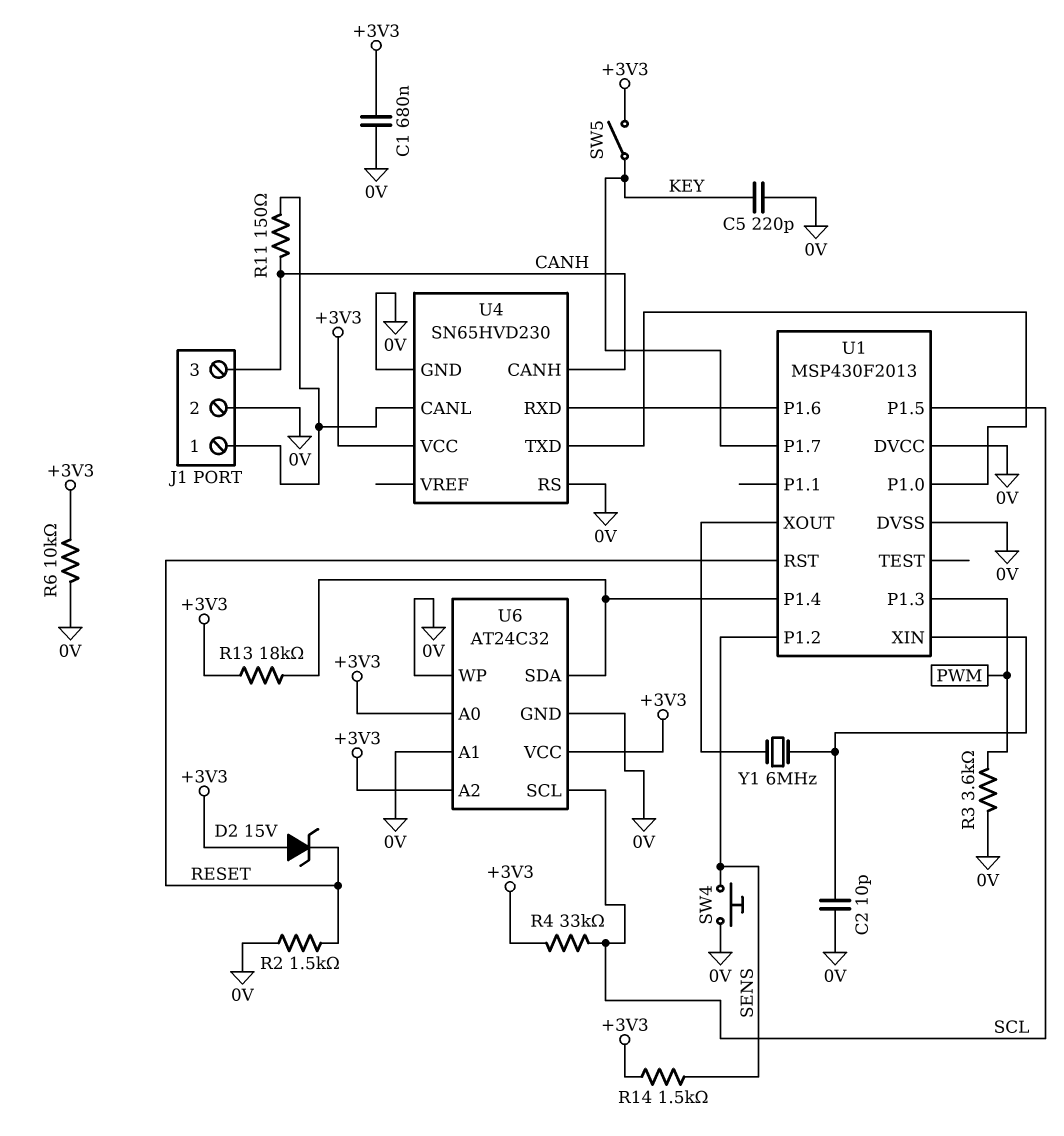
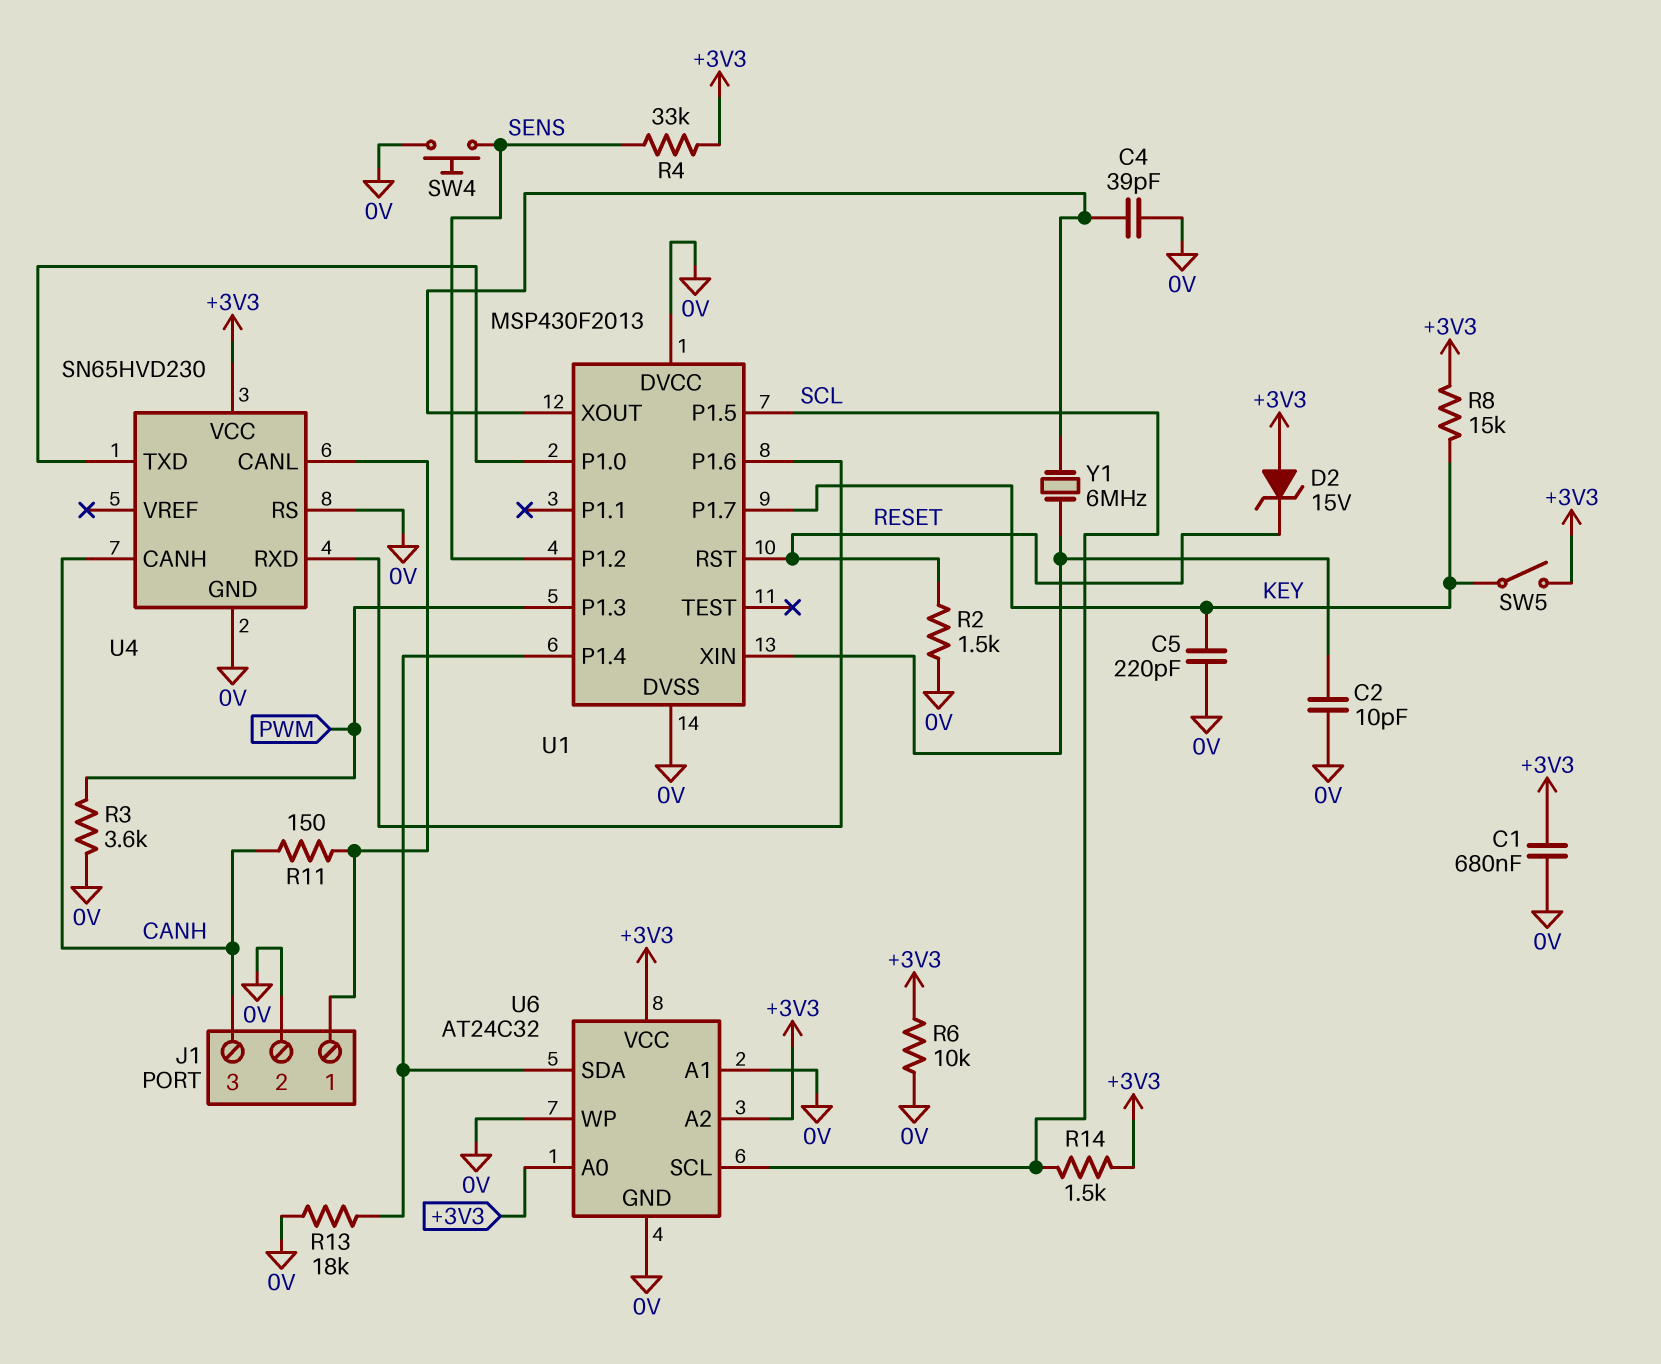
C4: none -> 39pF (0V, U1/XOUT)
R4: 33k (+3V3, SCL) -> 33k (+3V3, SENS)
R8: none -> 15k (+3V3, KEY)
R13: 18k (+3V3, U1/P1.4) -> 18k (0V, U1/P1.4)
R14: 1.5k (+3V3, SENS) -> 1.5k (+3V3, SCL)

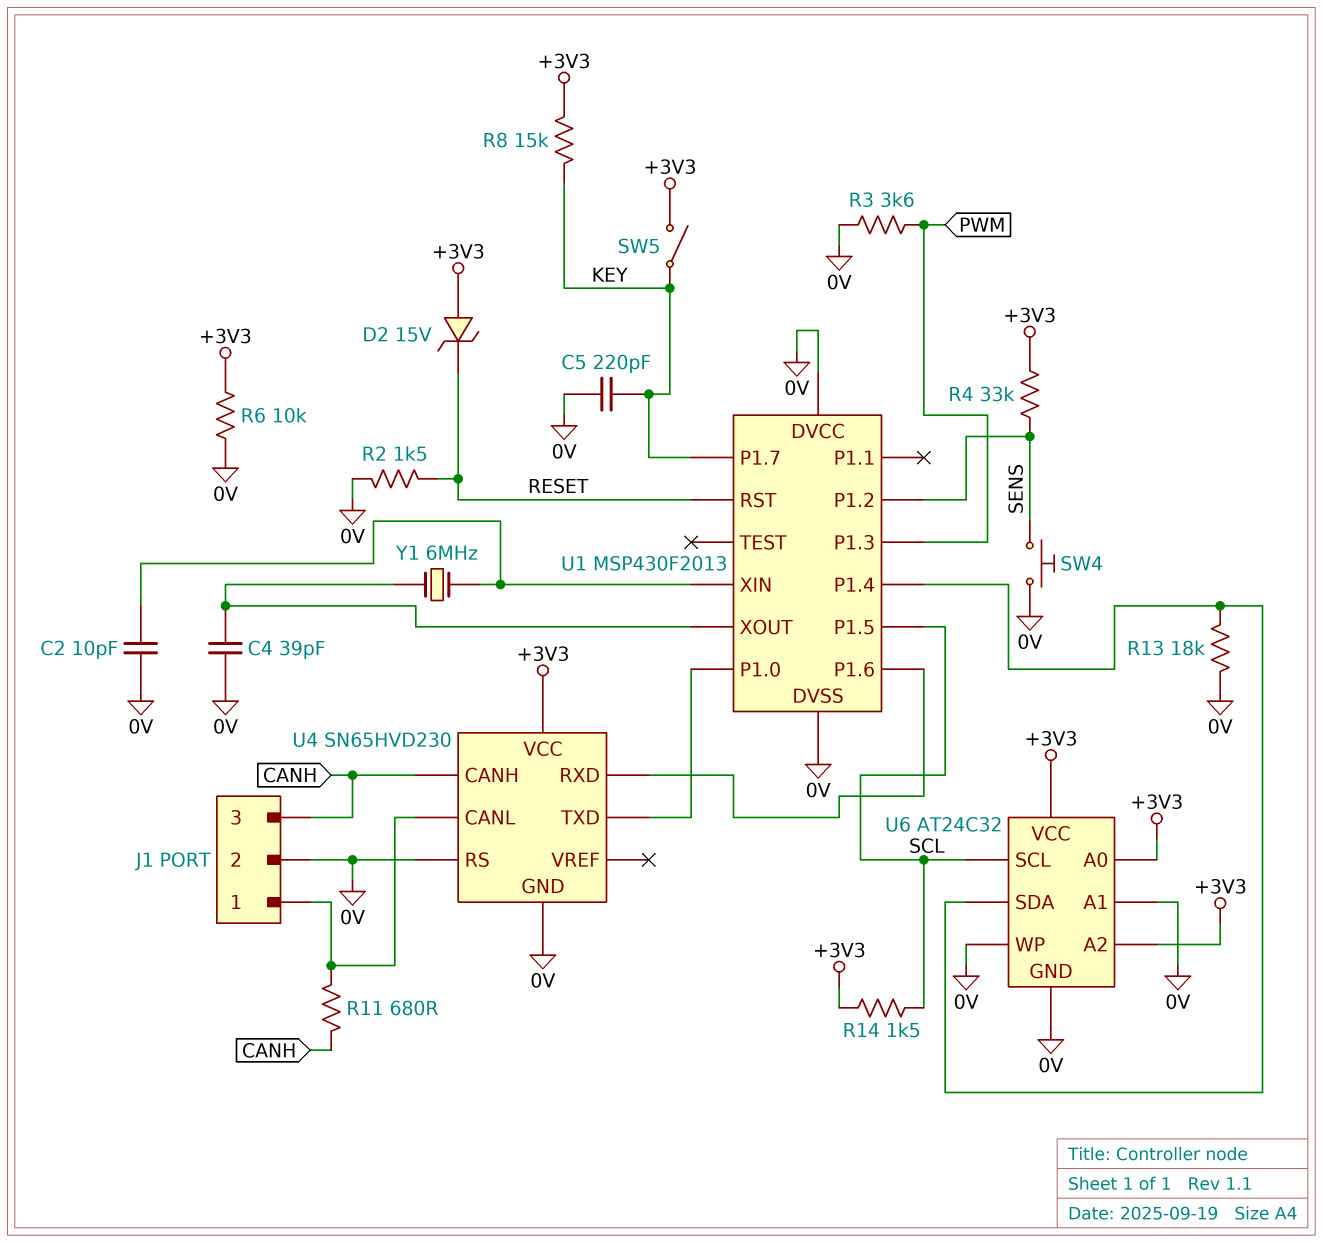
C1: 680nF (+3V3, 0V) -> none
R11: 150 (CANH, J1/1) -> 680 (CANH, J1/1)

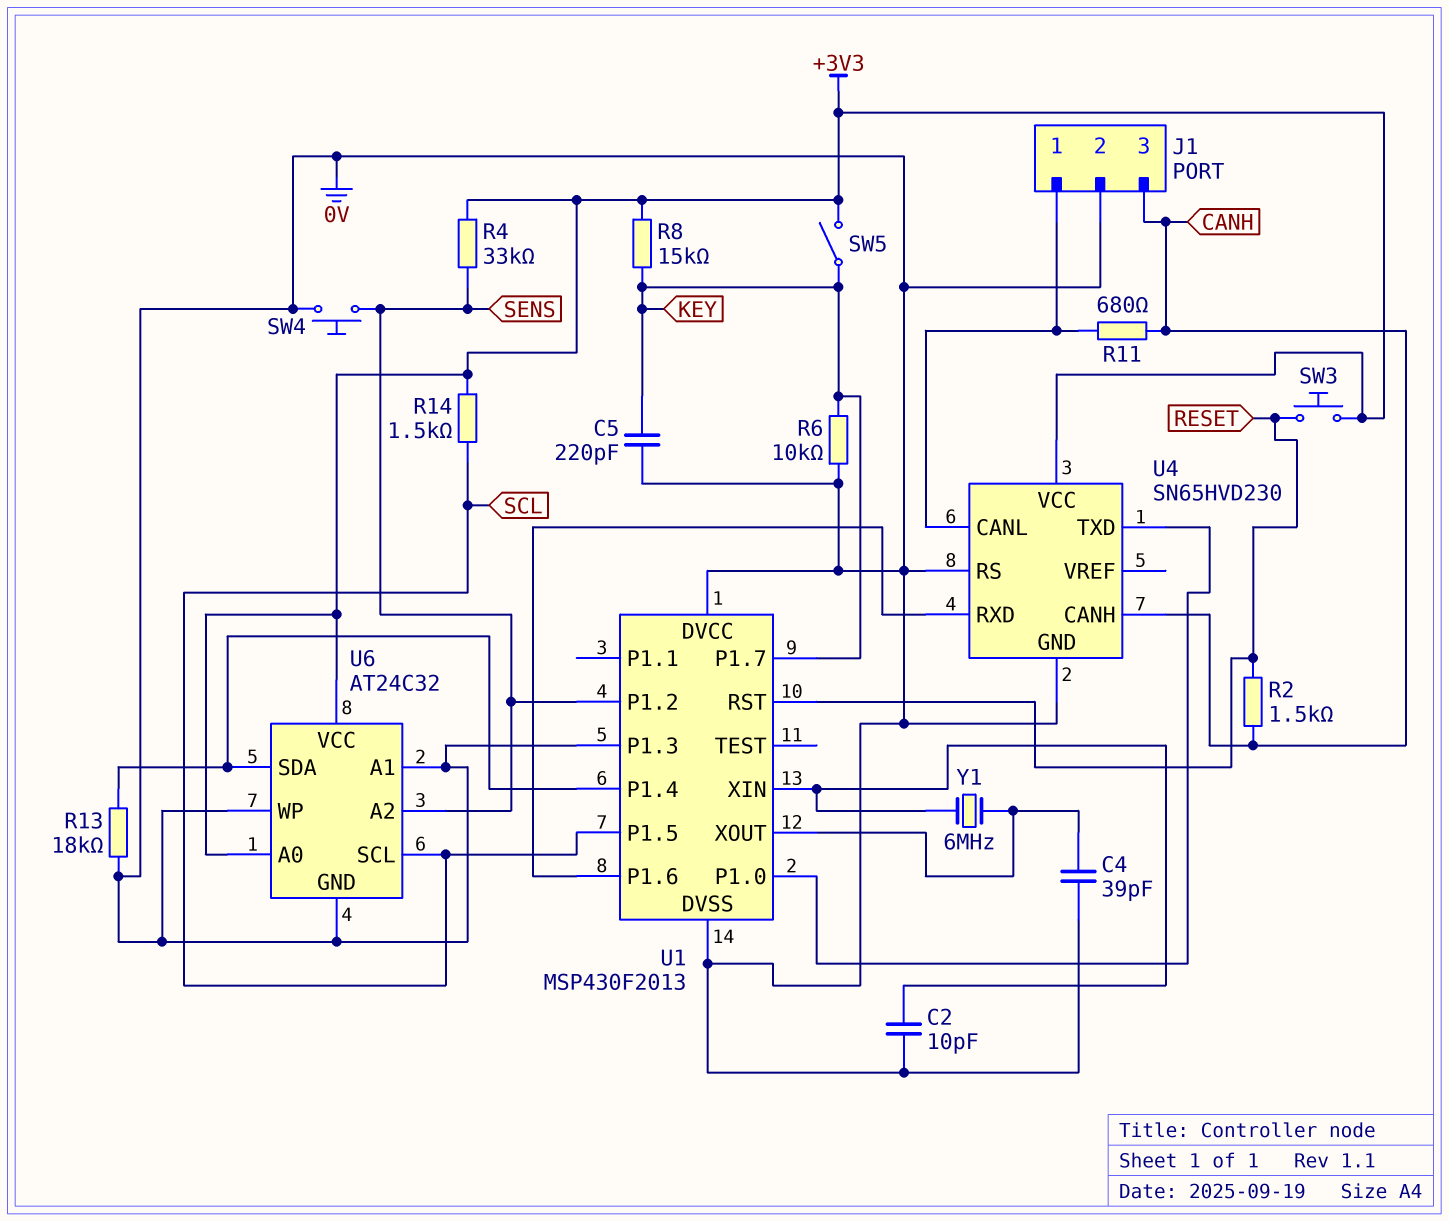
D2: zener 15V (A +3V3, K RESET) -> none
R2: 1.5k (0V, RESET) -> 1.5k (CANH, RESET)
R3: 3.6k (0V, PWM) -> none
R6: 10k (+3V3, 0V) -> 10k (0V, KEY)
SW3: none -> button (+3V3, RESET)
U1 pin P1.3: PWM -> 0V
U6 pin A2: +3V3 -> SENS

